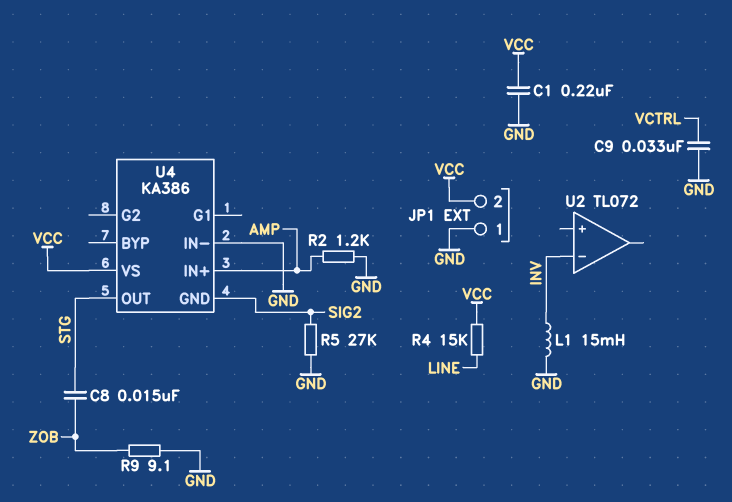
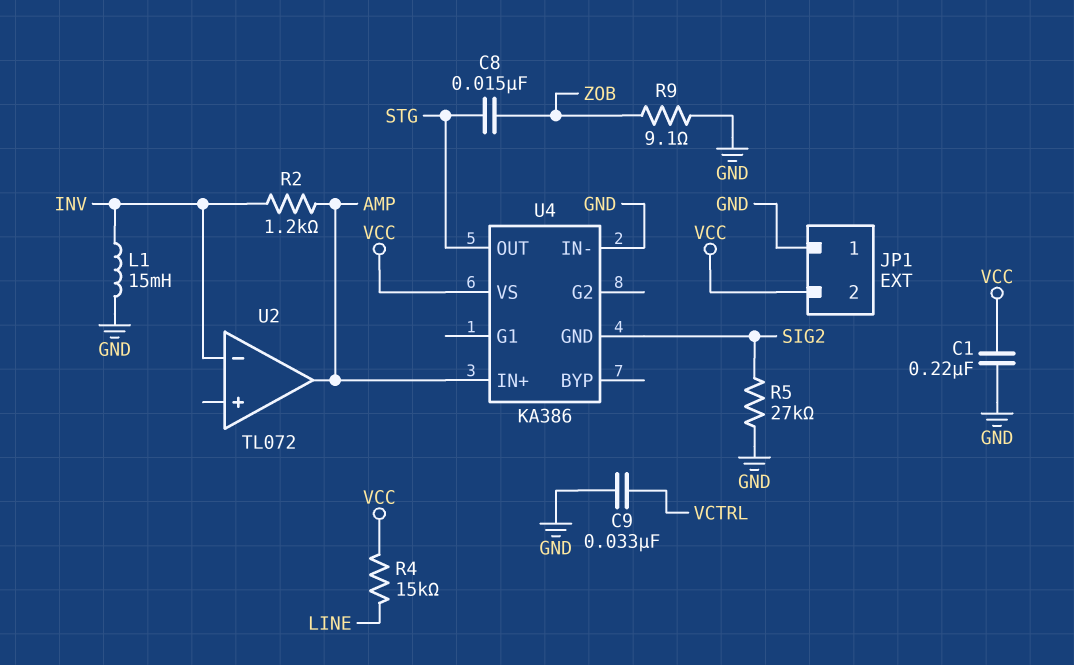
R2: 1.2k (AMP, GND) -> 1.2k (AMP, INV)
U2 pin out: none -> AMP

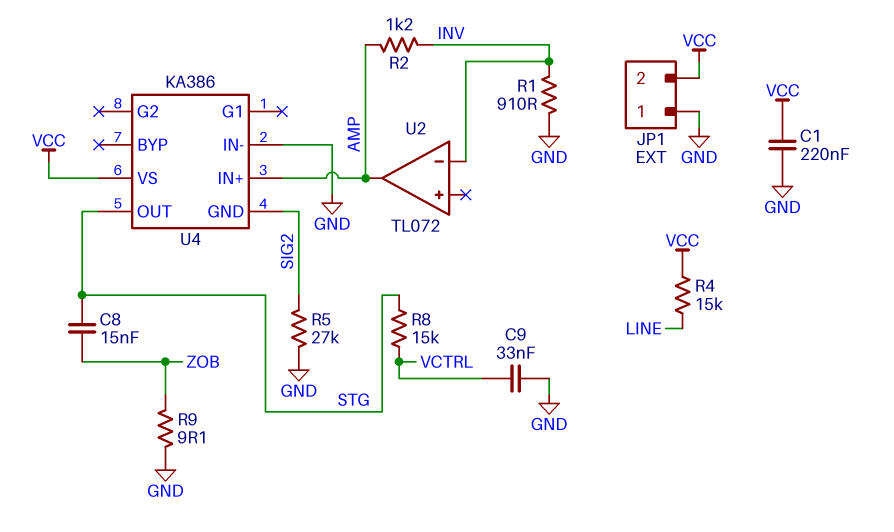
L1: 15mH (GND, INV) -> none
R1: none -> 910 (GND, INV)
R8: none -> 15k (STG, VCTRL)

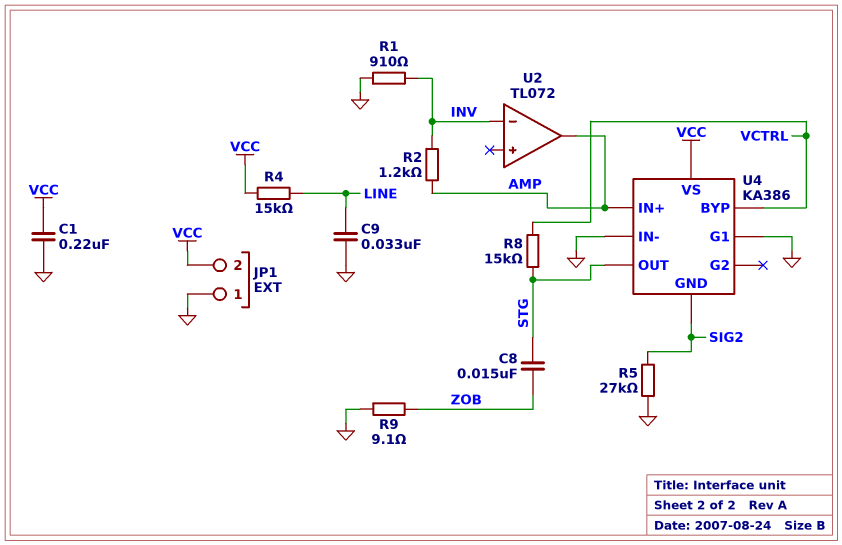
C9: 33nF (GND, VCTRL) -> 33nF (GND, LINE)
U4 pin BYP: none -> VCTRL
U4 pin G1: none -> GND

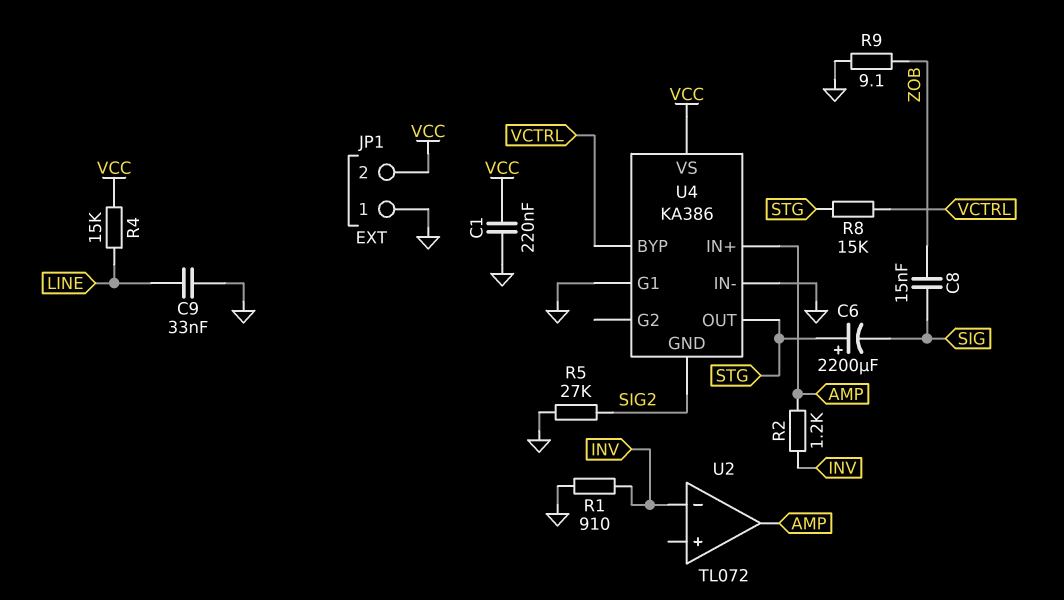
C6: none -> 2200uF (plus STG, minus SIG)
C8: 15nF (STG, ZOB) -> 15nF (SIG, ZOB)

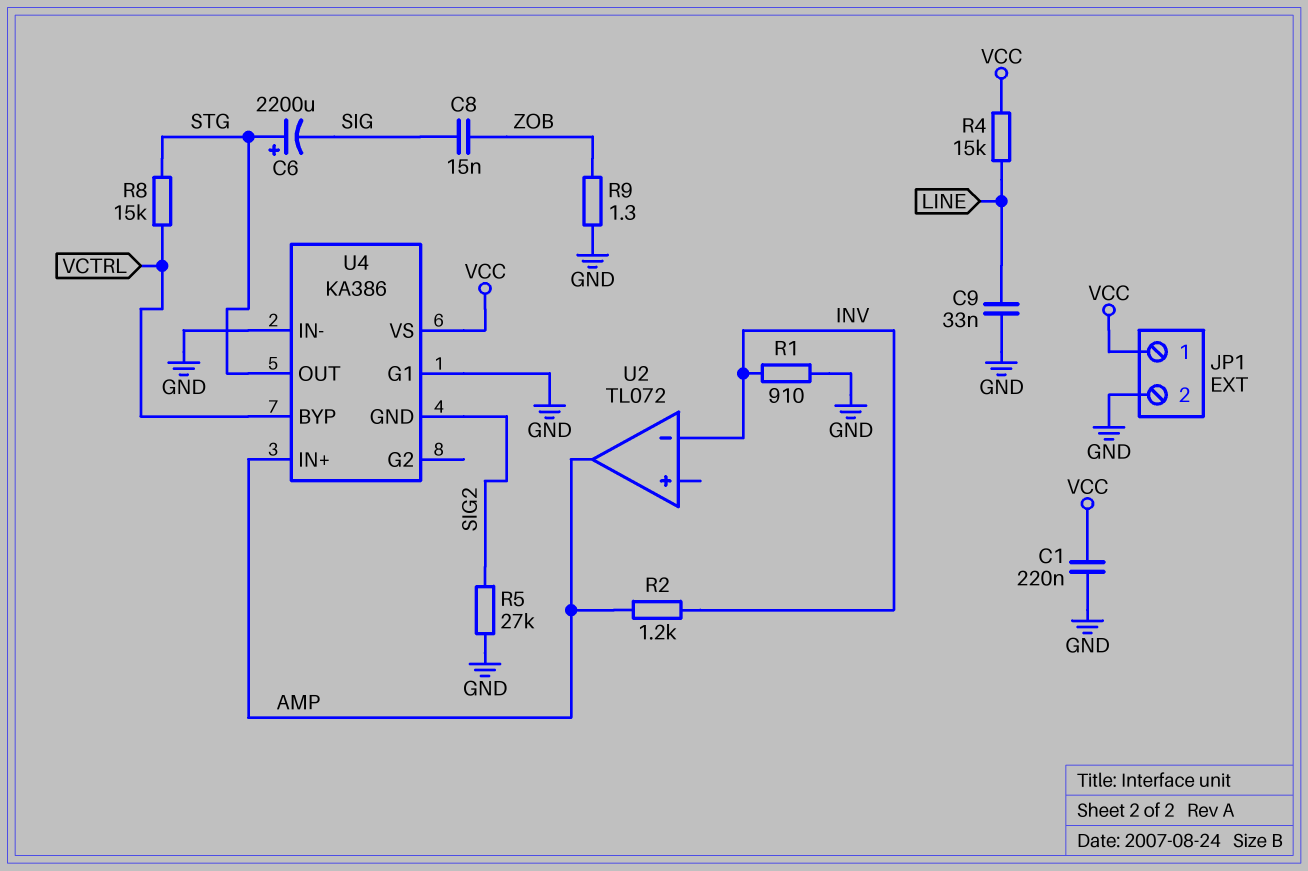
JP1 pin 1: GND -> VCC
JP1 pin 2: VCC -> GND
R9: 9.1 (GND, ZOB) -> 1.3 (GND, ZOB)

